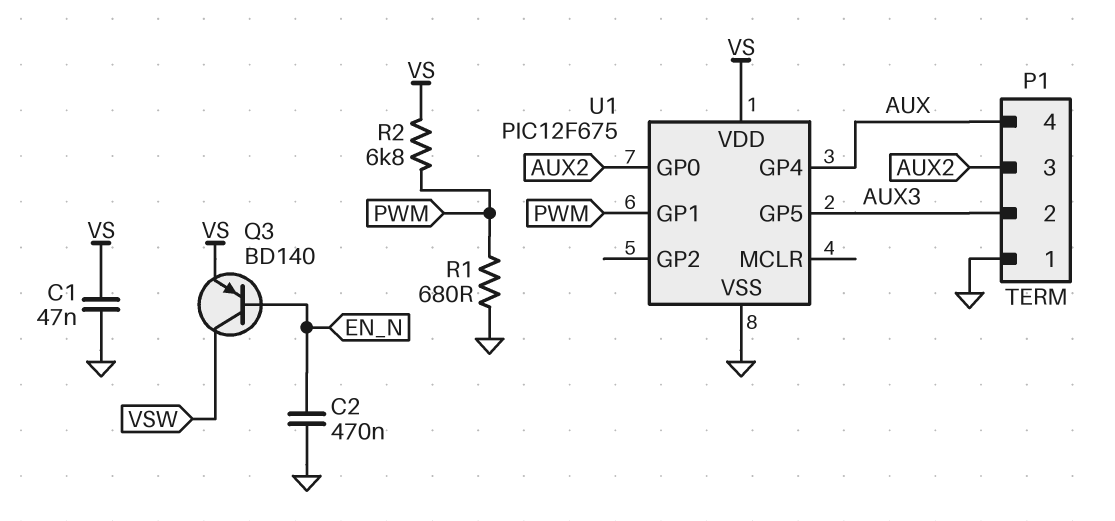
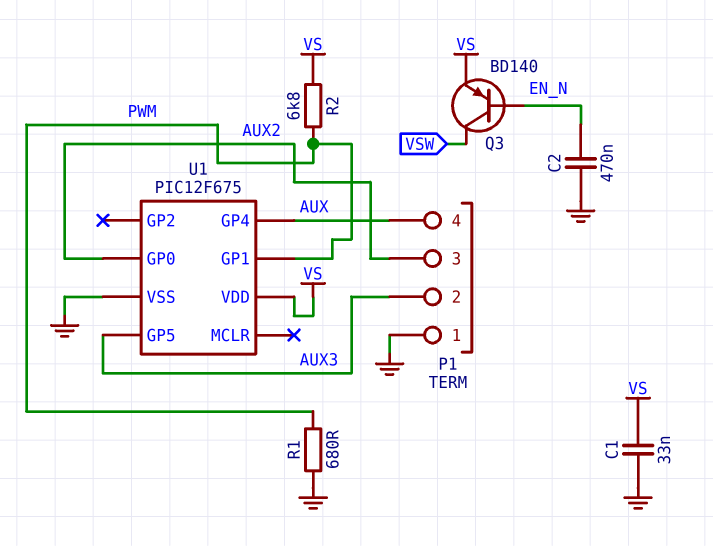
C1: 47nF (GND, VS) -> 33nF (GND, VS)

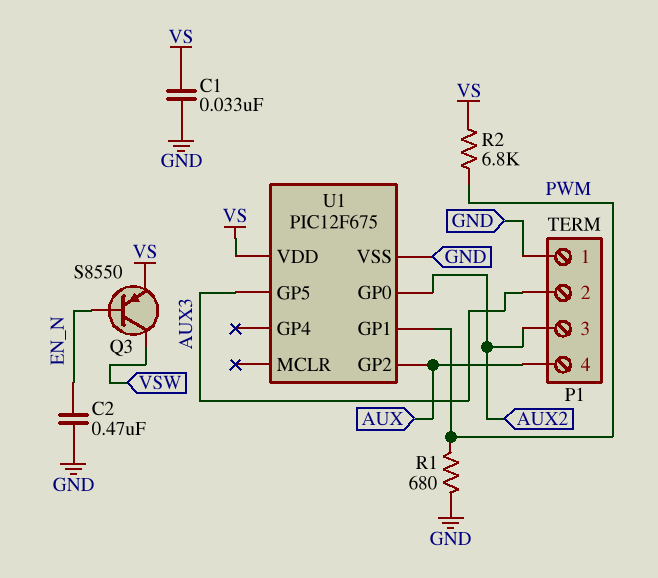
Q3: PNP BD140 (B EN_N, C VSW, E VS) -> PNP S8550 (B EN_N, C VSW, E VS)
U1 pin GP2: none -> AUX
U1 pin GP4: AUX -> none

